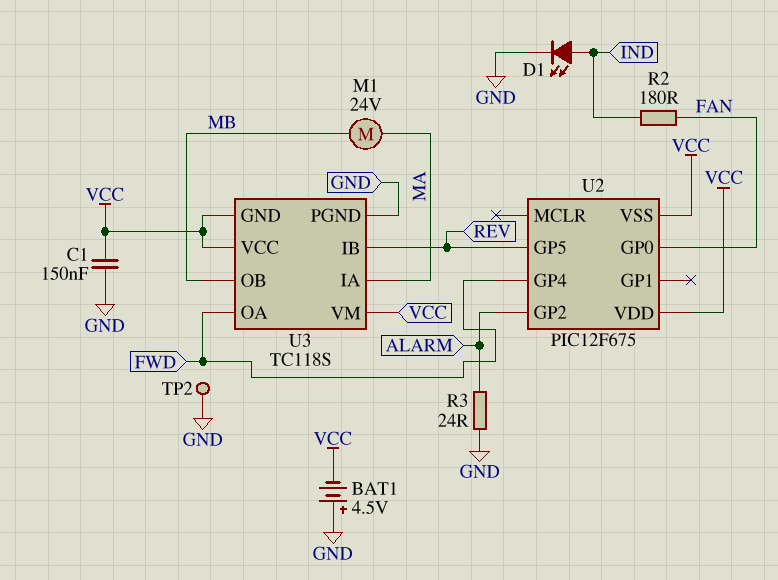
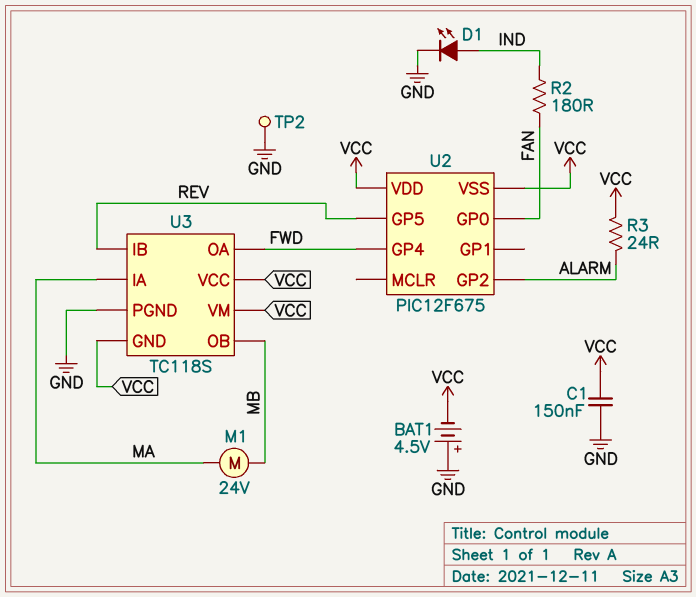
R3: 24 (ALARM, GND) -> 24 (ALARM, VCC)

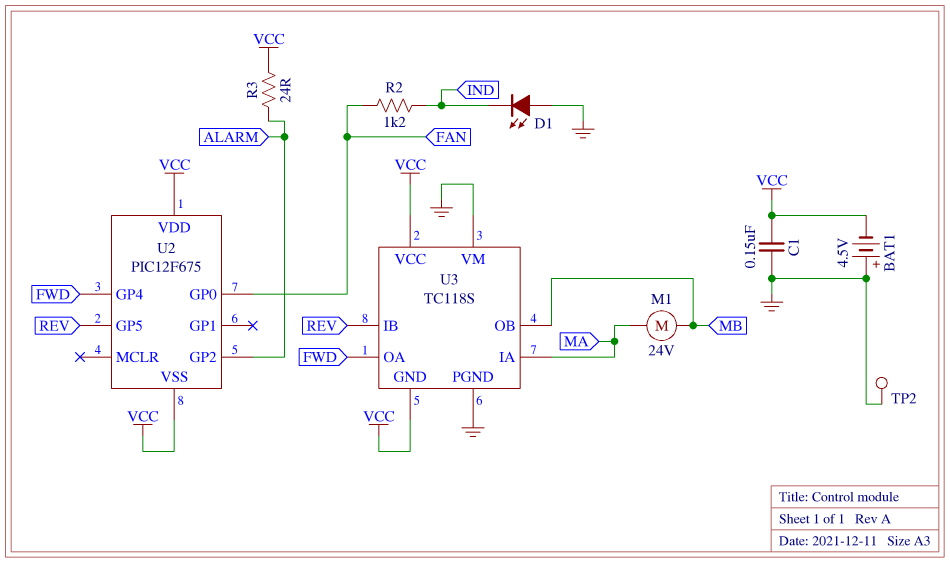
D1: LED (A IND, K GND) -> LED (A GND, K IND)
R2: 180 (FAN, IND) -> 1.2k (FAN, IND)
U3 pin VM: VCC -> GND

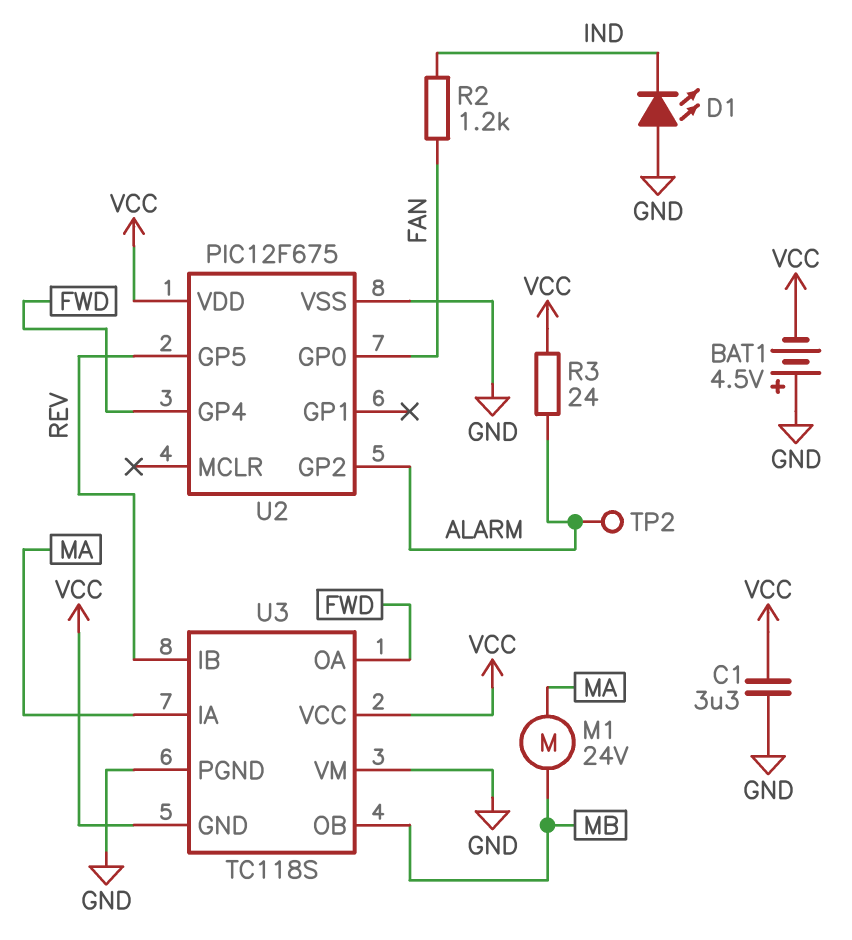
C1: 150nF (GND, VCC) -> 3.3uF (GND, VCC)
TP2: test point (GND) -> test point (ALARM)
U2 pin VSS: VCC -> GND

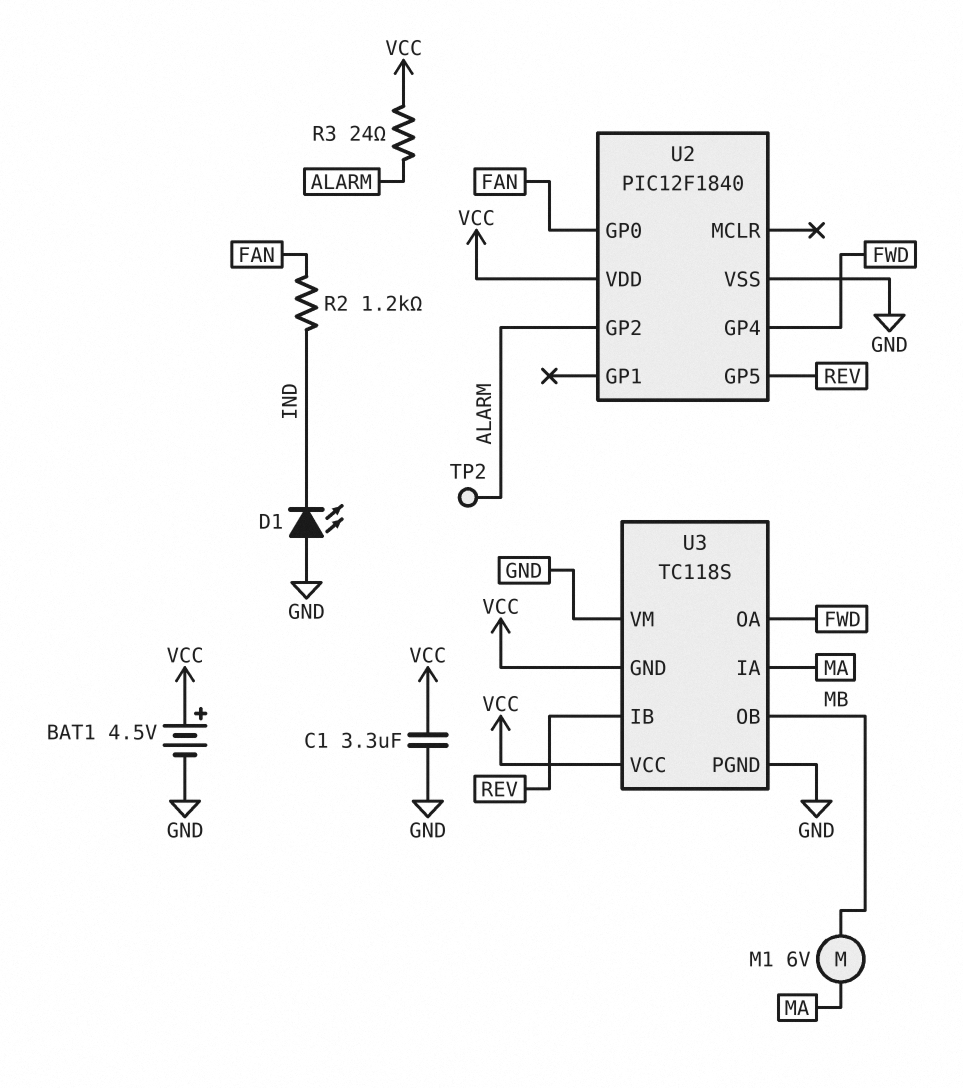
BAT1: 4.5V (plus GND, minus VCC) -> 4.5V (plus VCC, minus GND)
M1: motor 24V (MA, MB) -> motor 6V (MA, MB)
U2: PIC12F675 -> PIC12F1840

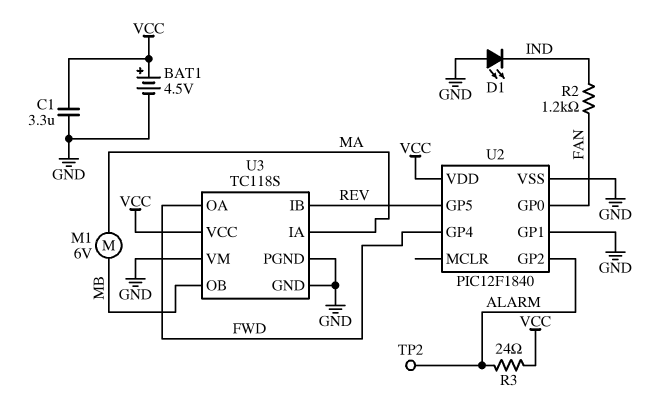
U2 pin GP1: none -> GND
U3 pin GND: VCC -> GND

